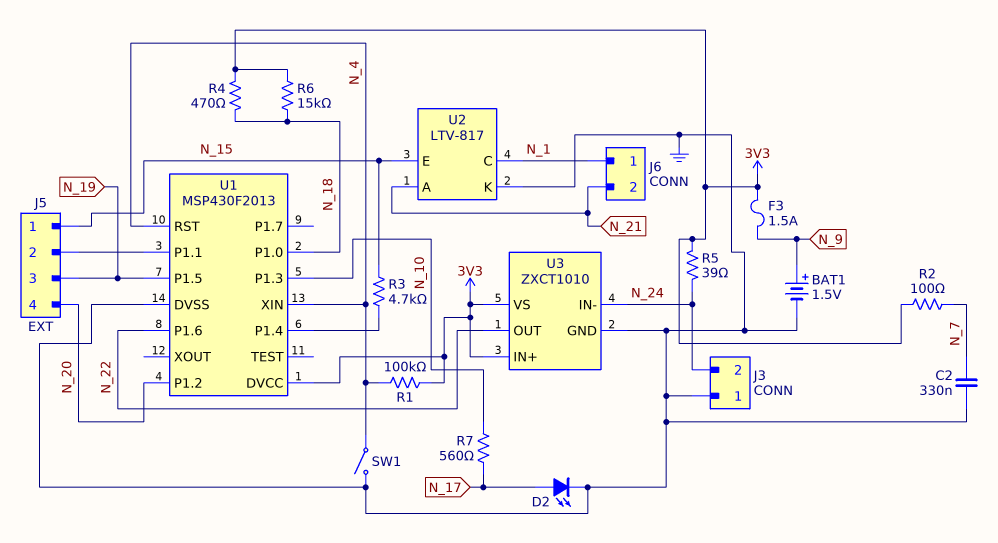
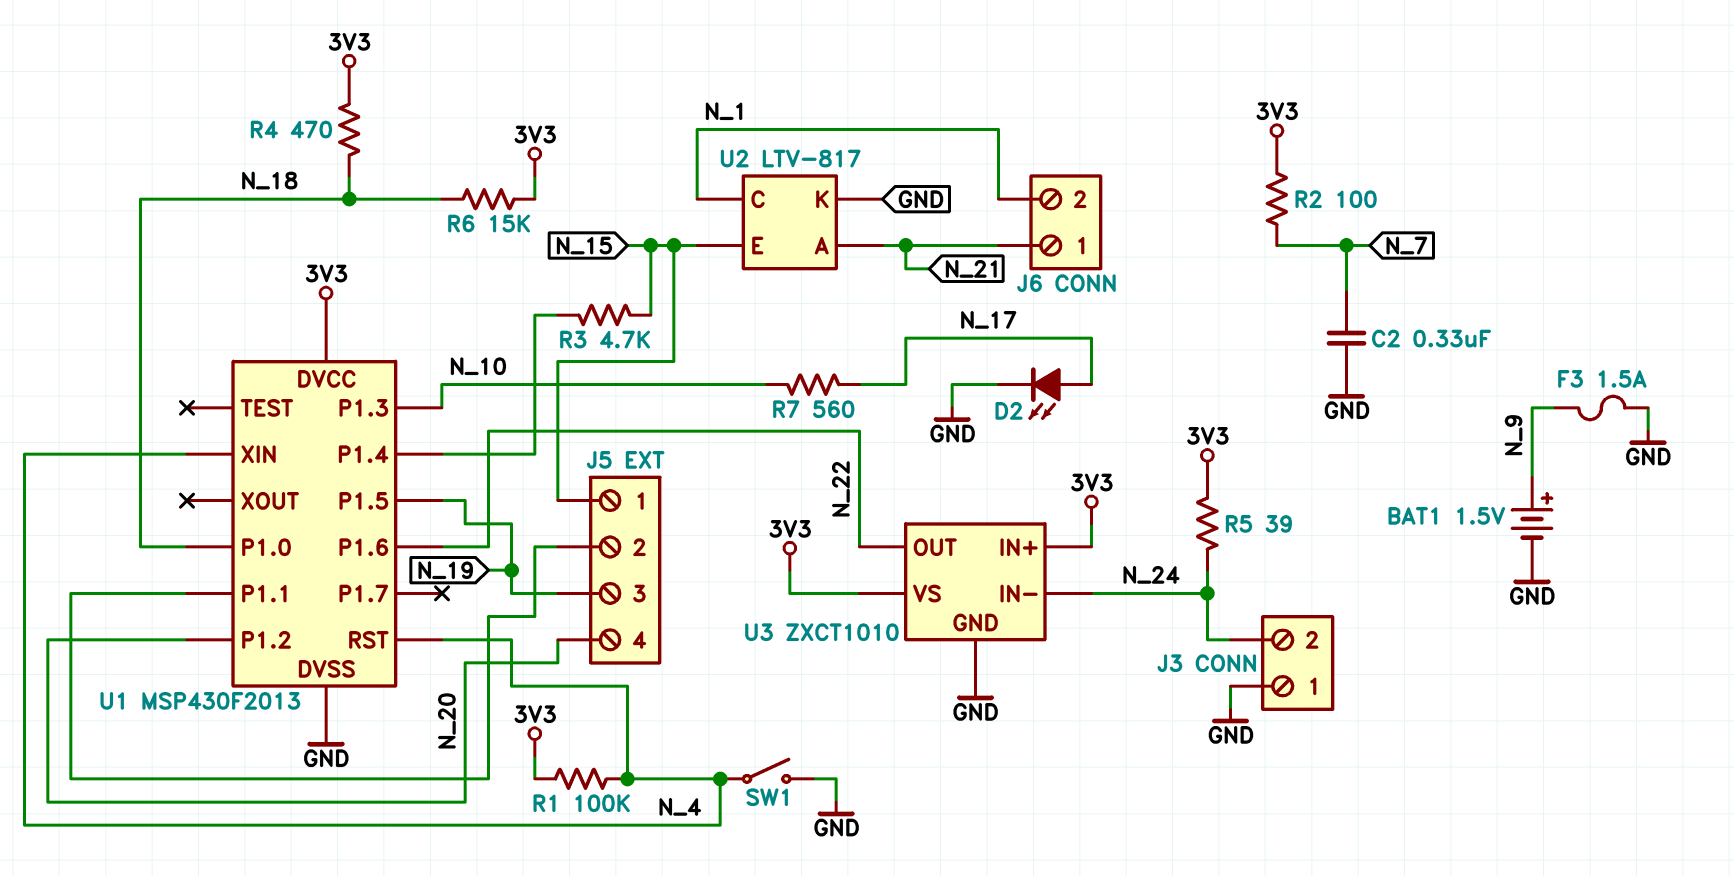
F3: 1.5A (3V3, N_9) -> 1.5A (GND, N_9)
J6 pin 1: N_1 -> N_21
J6 pin 2: N_21 -> N_1

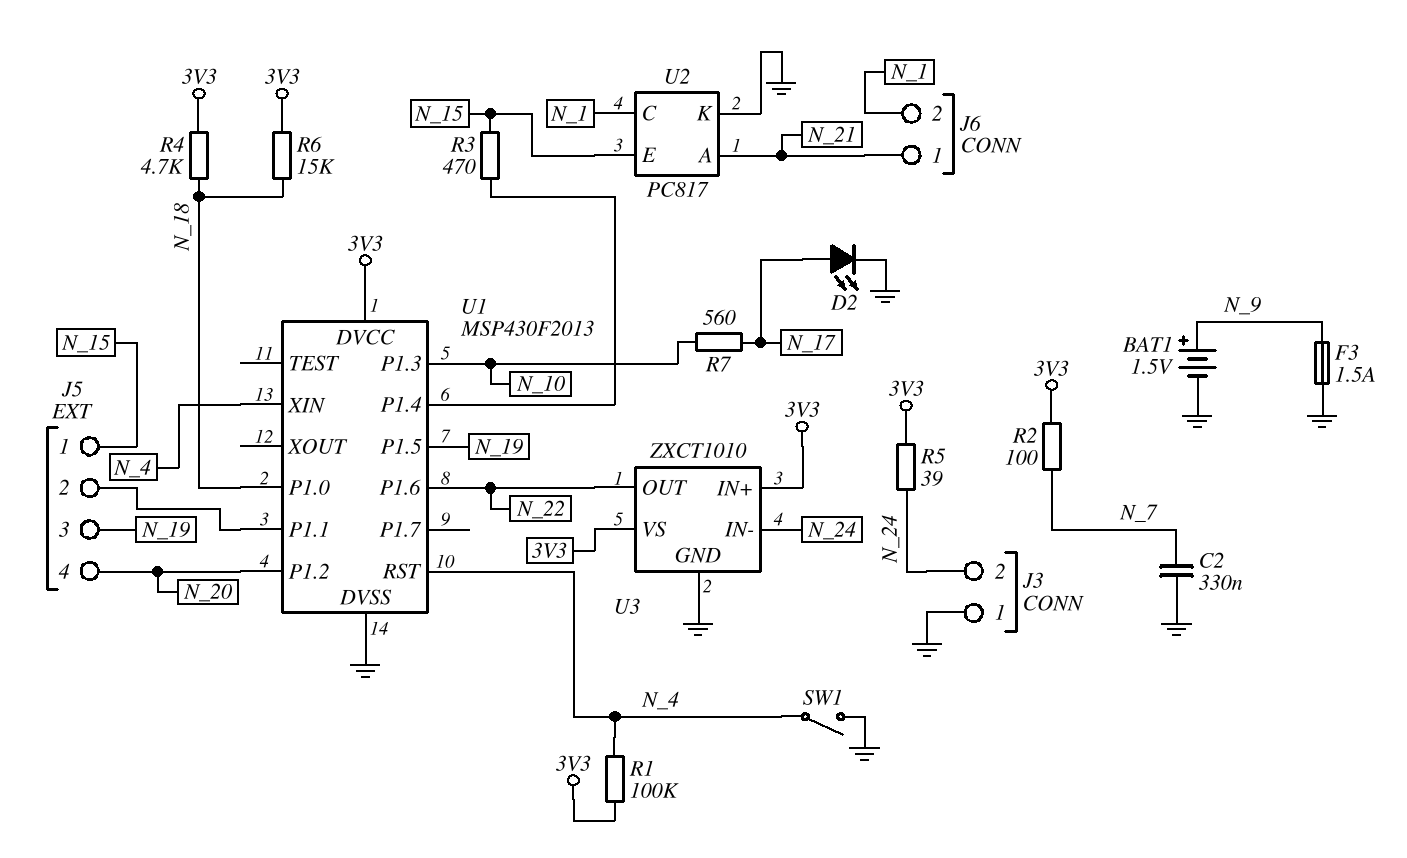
R3: 4.7k (N_15, U1/P1.4) -> 470 (N_15, U1/P1.4)
R4: 470 (3V3, N_18) -> 4.7k (3V3, N_18)
U2: LTV-817 -> PC817

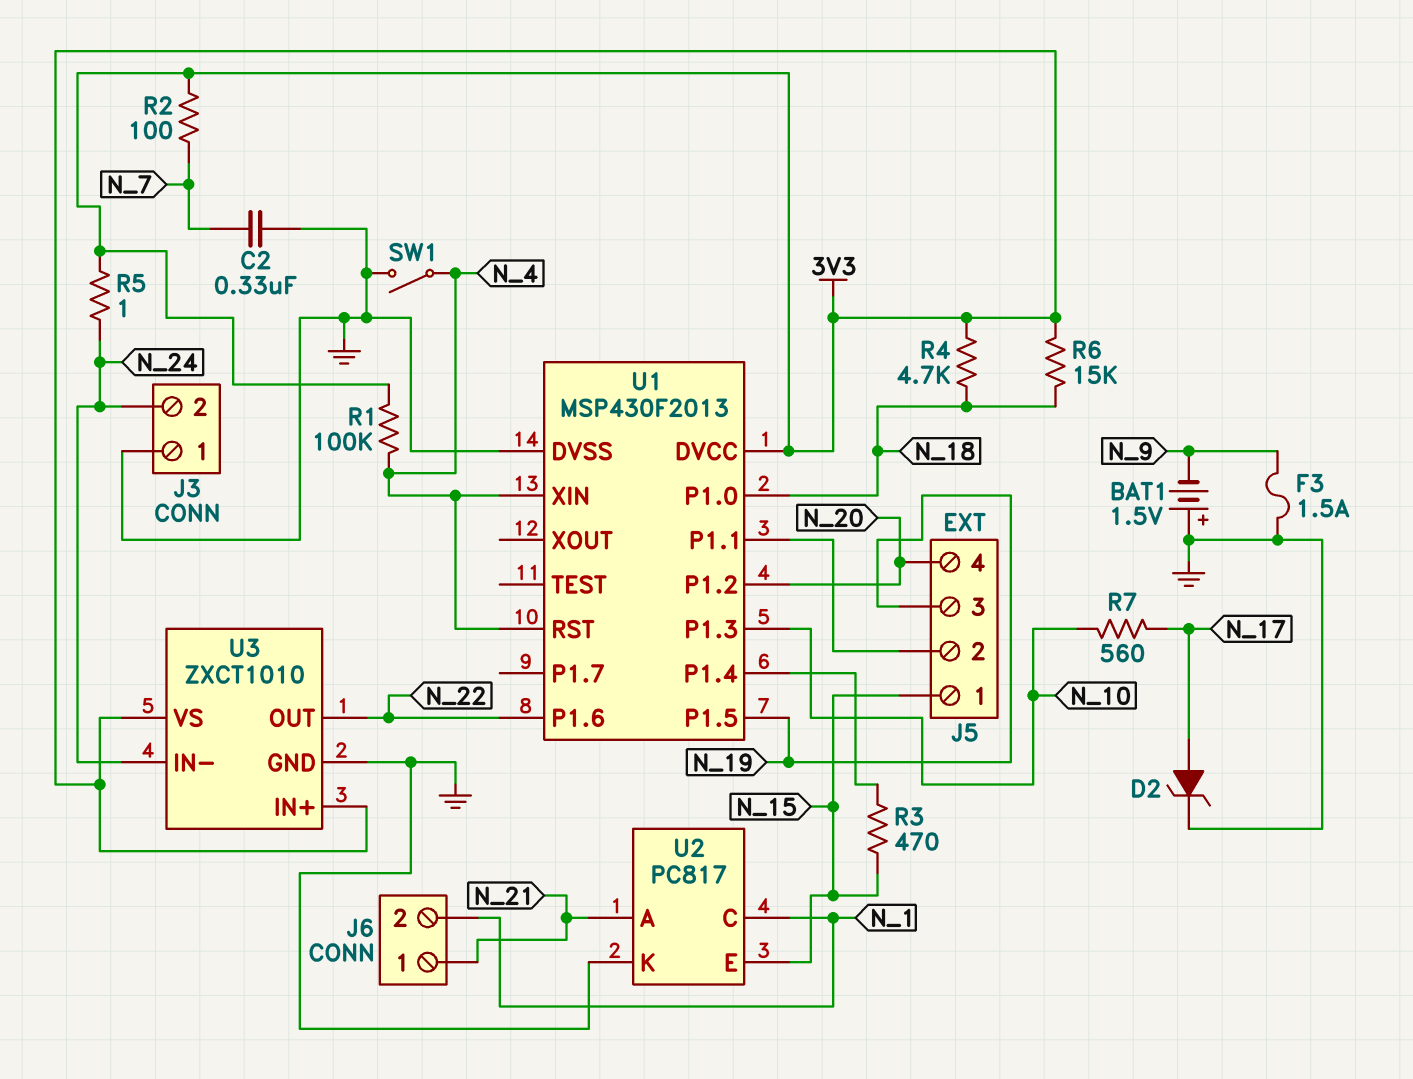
BAT1: 1.5V (plus N_9, minus GND) -> 1.5V (plus GND, minus N_9)
D2: LED (A N_17, K GND) -> zener (A N_17, K GND)
R5: 39 (3V3, N_24) -> 1 (3V3, N_24)

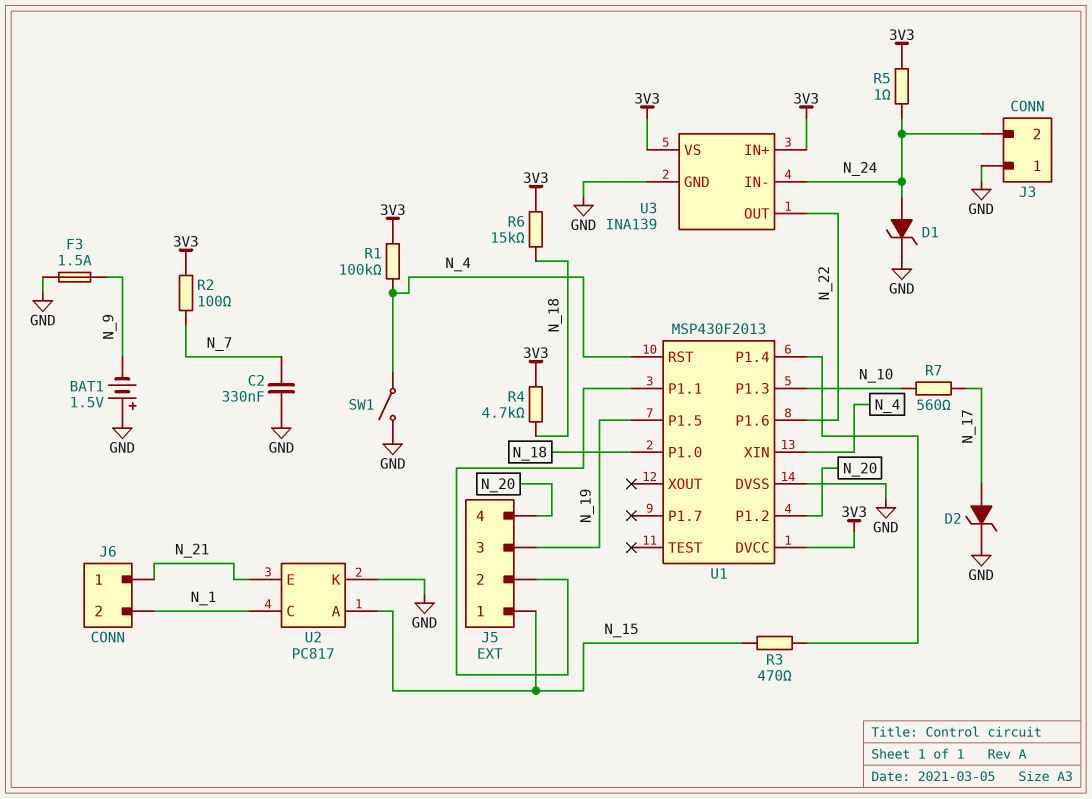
D1: none -> zener (A N_24, K GND)
U2 pin A: N_21 -> N_15
U2 pin E: N_15 -> N_21
U3: ZXCT1010 -> INA139

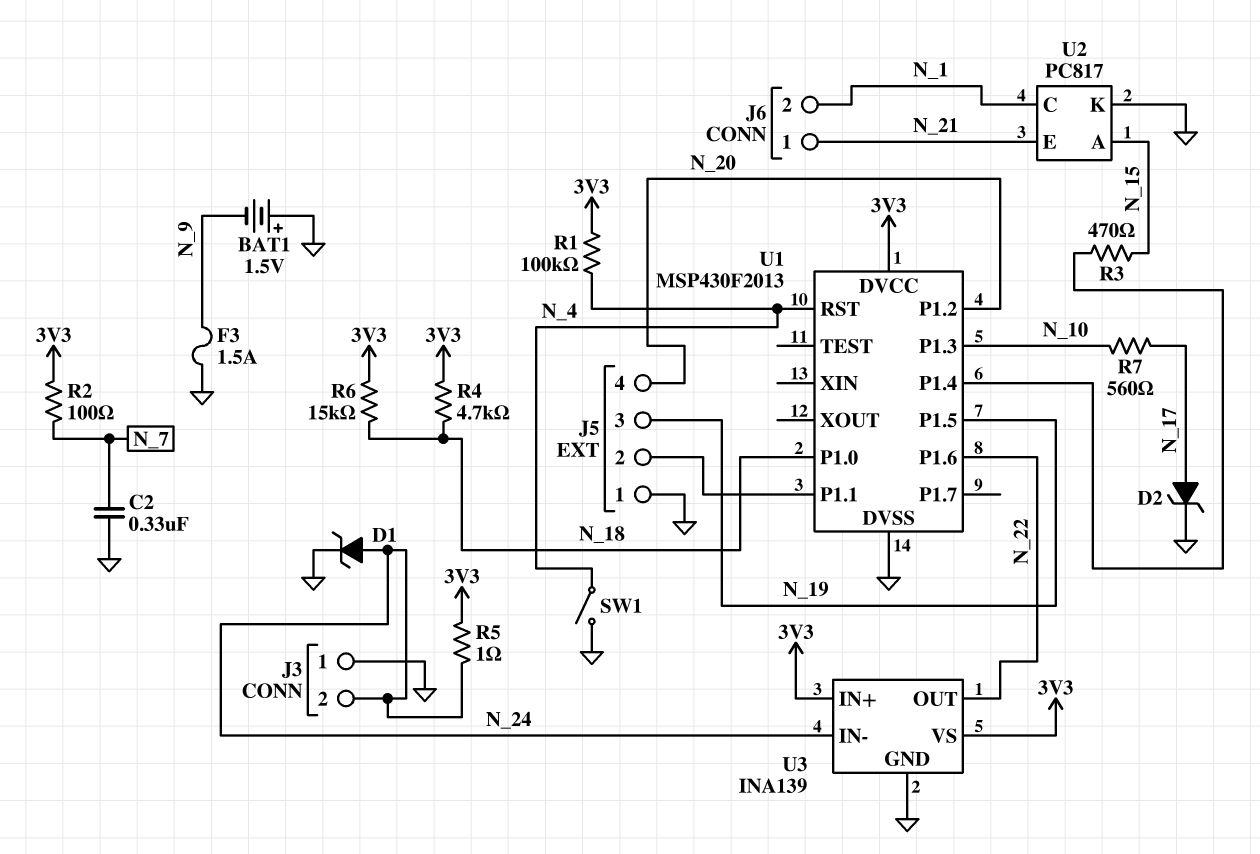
J5 pin 1: N_15 -> GND
U1 pin XIN: N_4 -> none

